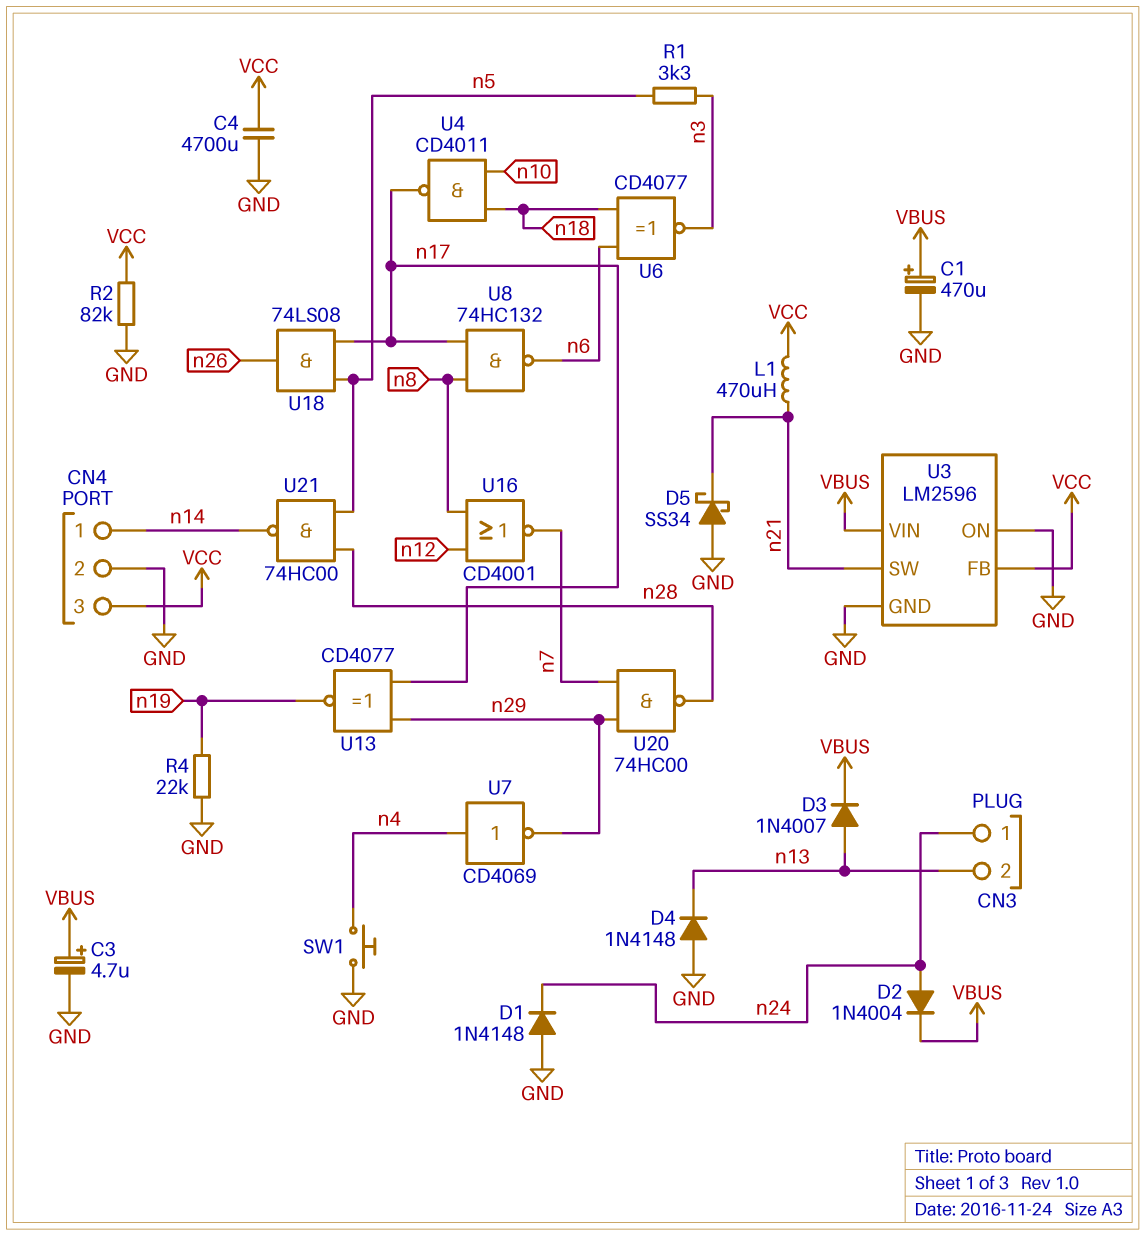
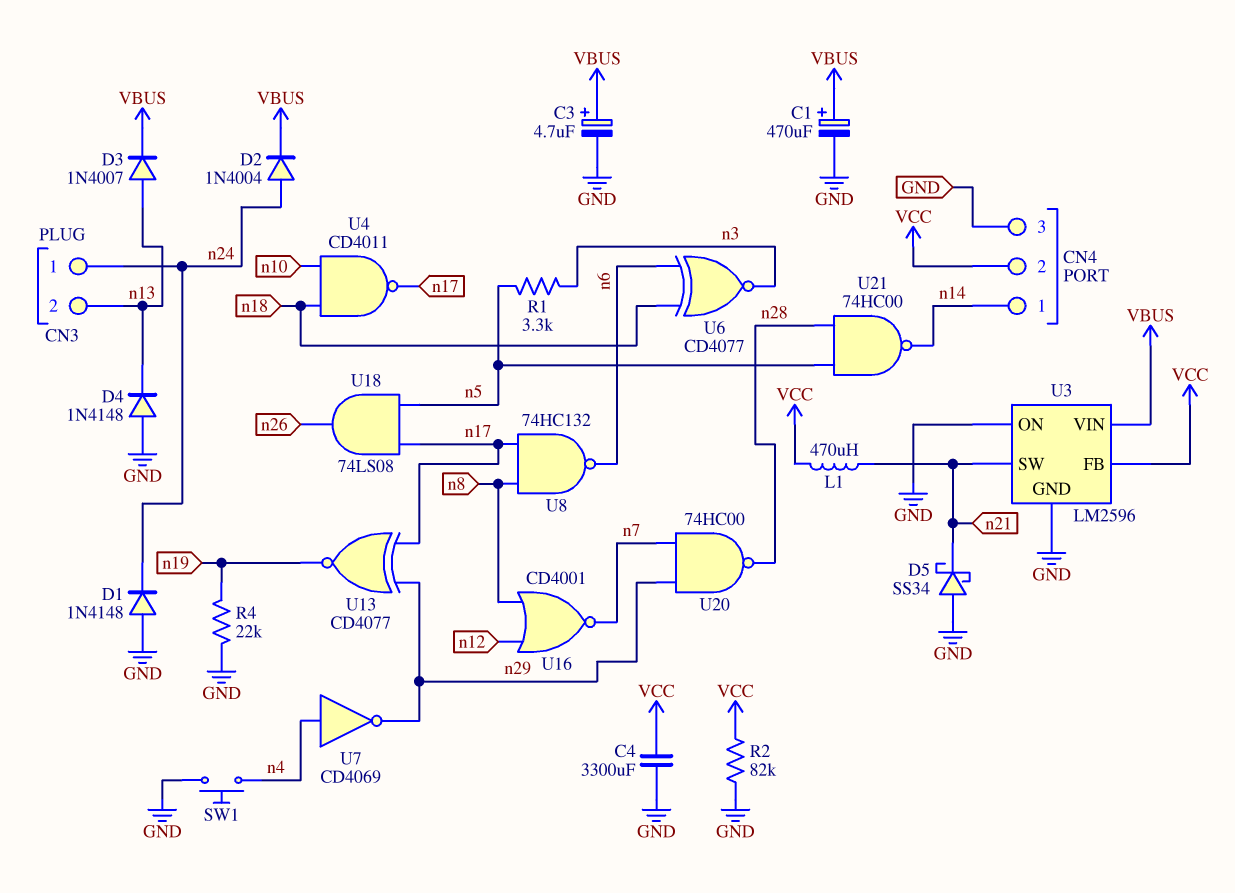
C4: 4700uF (GND, VCC) -> 3300uF (GND, VCC)
CN4 pin 2: GND -> VCC
CN4 pin 3: VCC -> GND

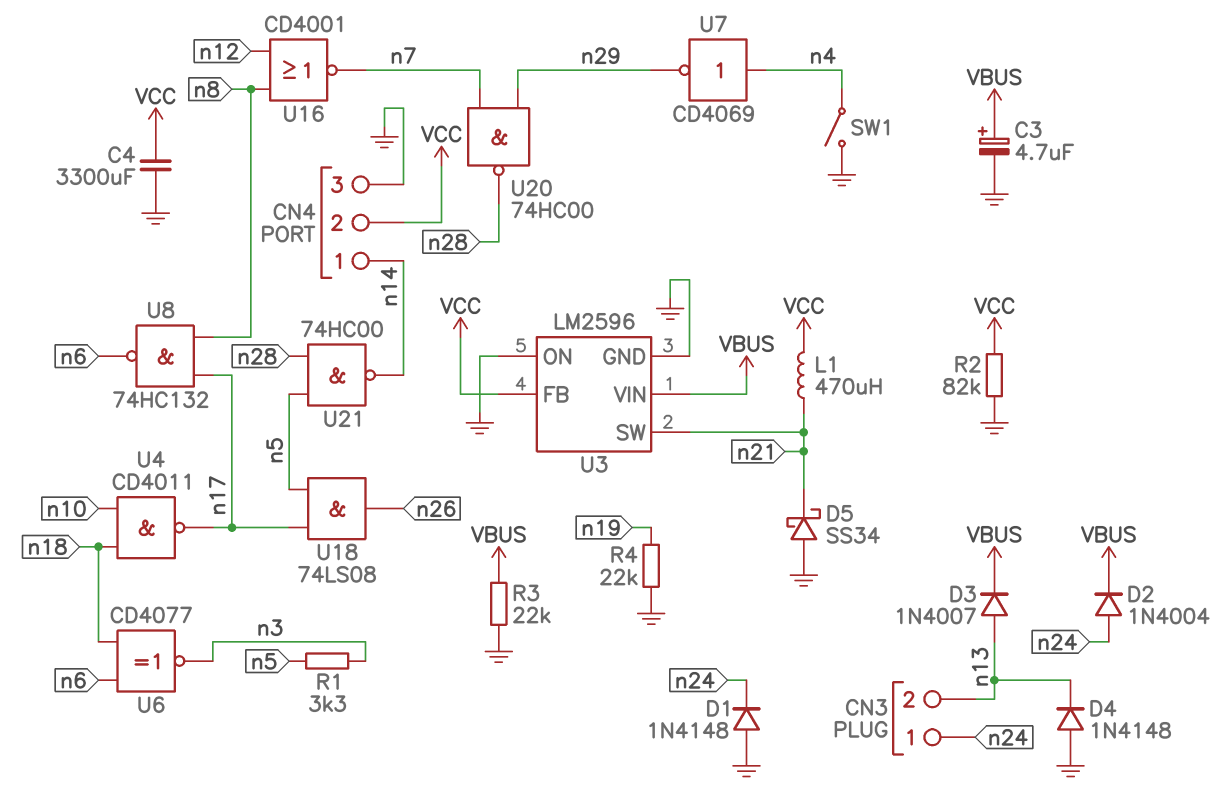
C1: 470uF (plus VBUS, minus GND) -> none
R3: none -> 22k (GND, VBUS)
SW1: button (GND, n4) -> switch (GND, n4)
U13: XNOR CD4077 (in n17, in n29, out n19) -> none

